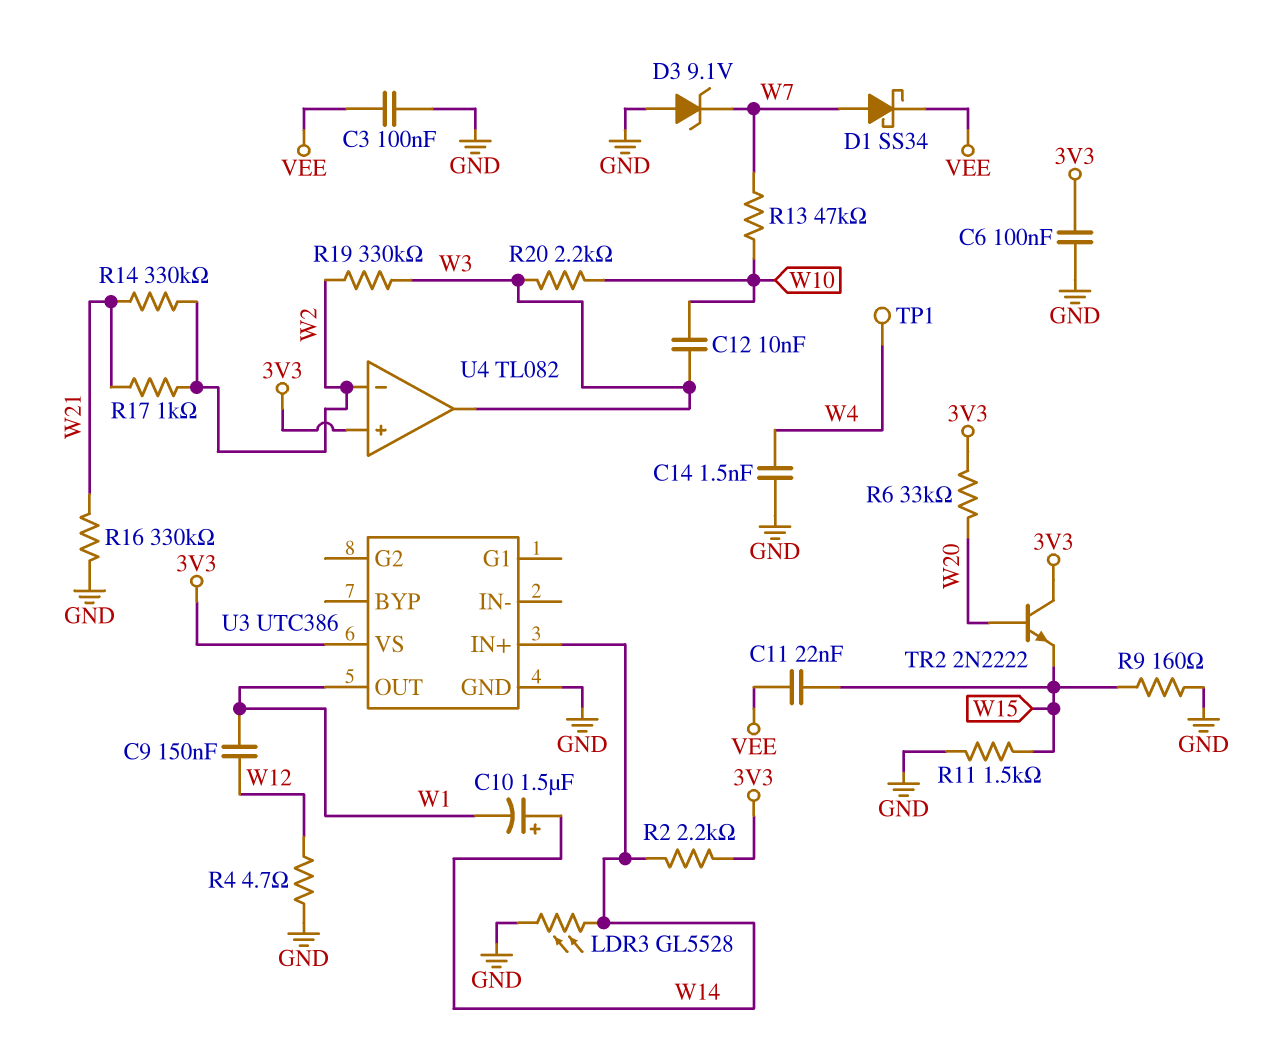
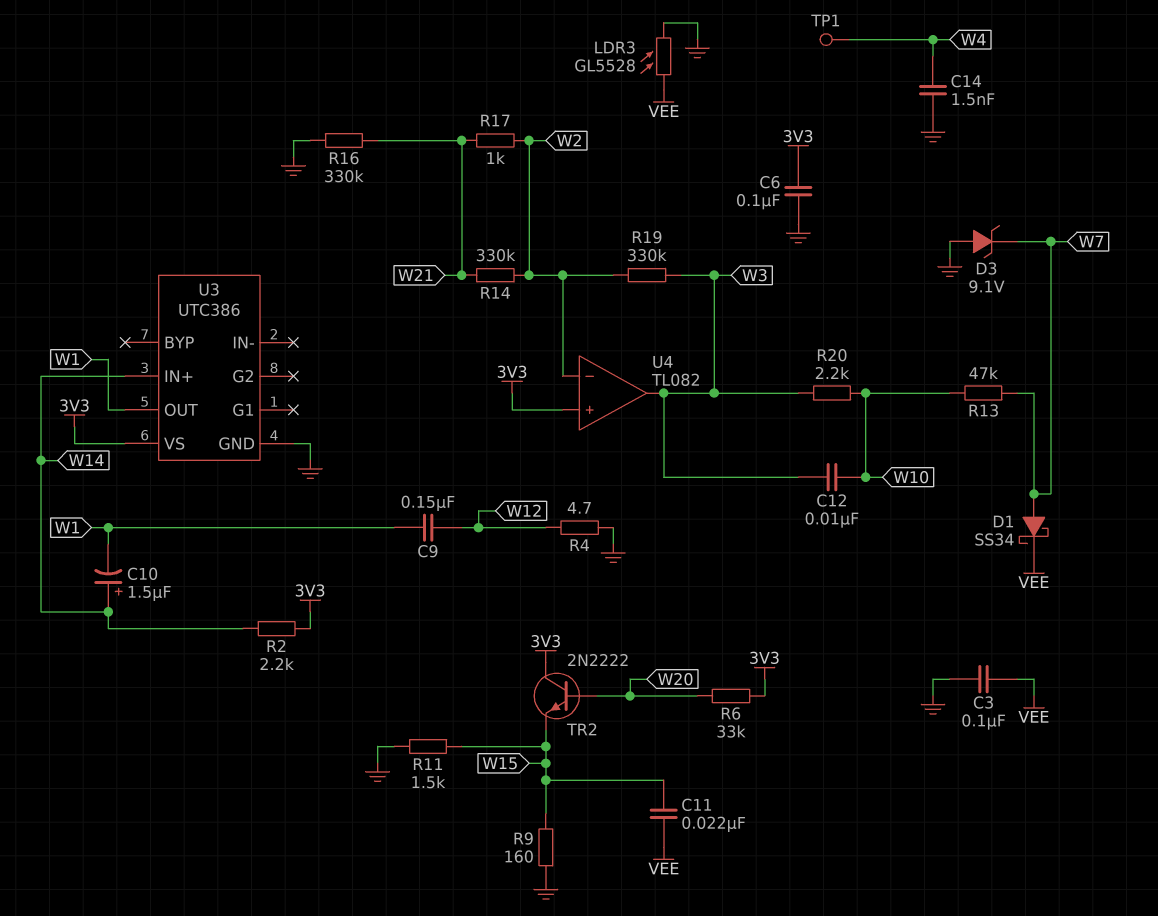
LDR3: GL5528 (GND, W14) -> GL5528 (GND, VEE)

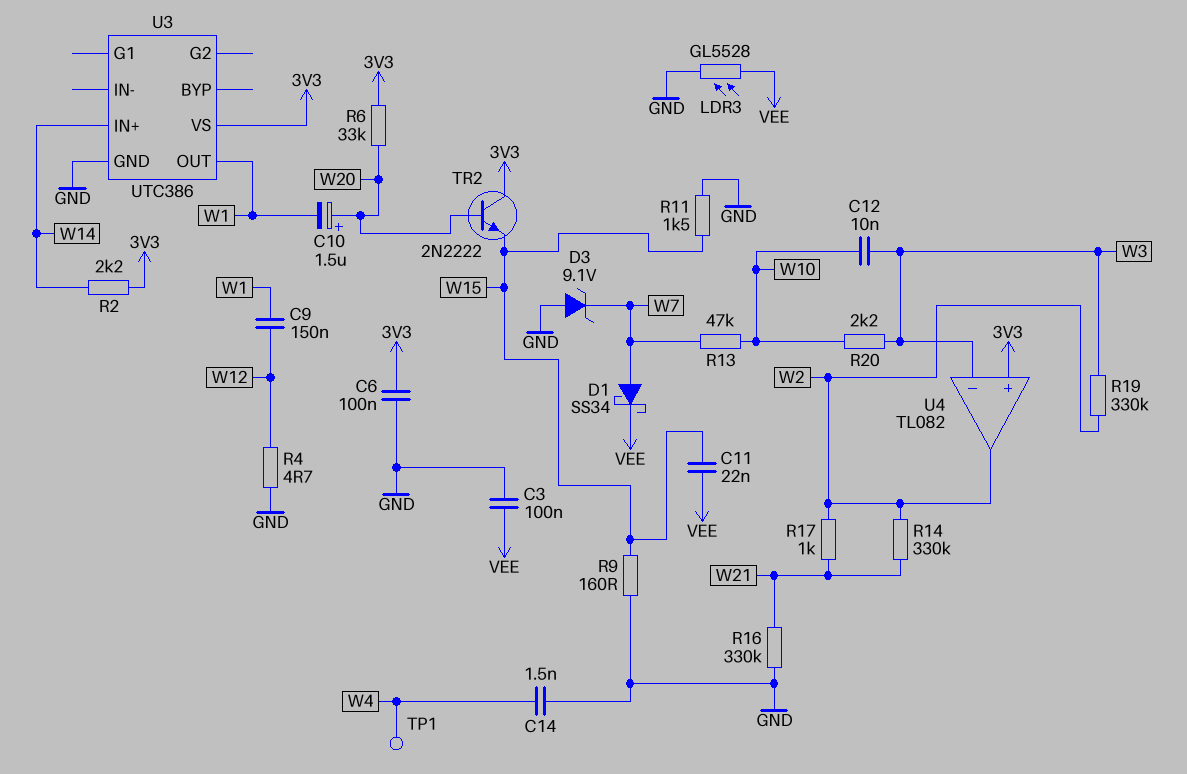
C10: 1.5uF (plus W14, minus W1) -> 1.5uF (plus W20, minus W1)
U4 pin in-: W2 -> W3
U4 pin out: W3 -> W2

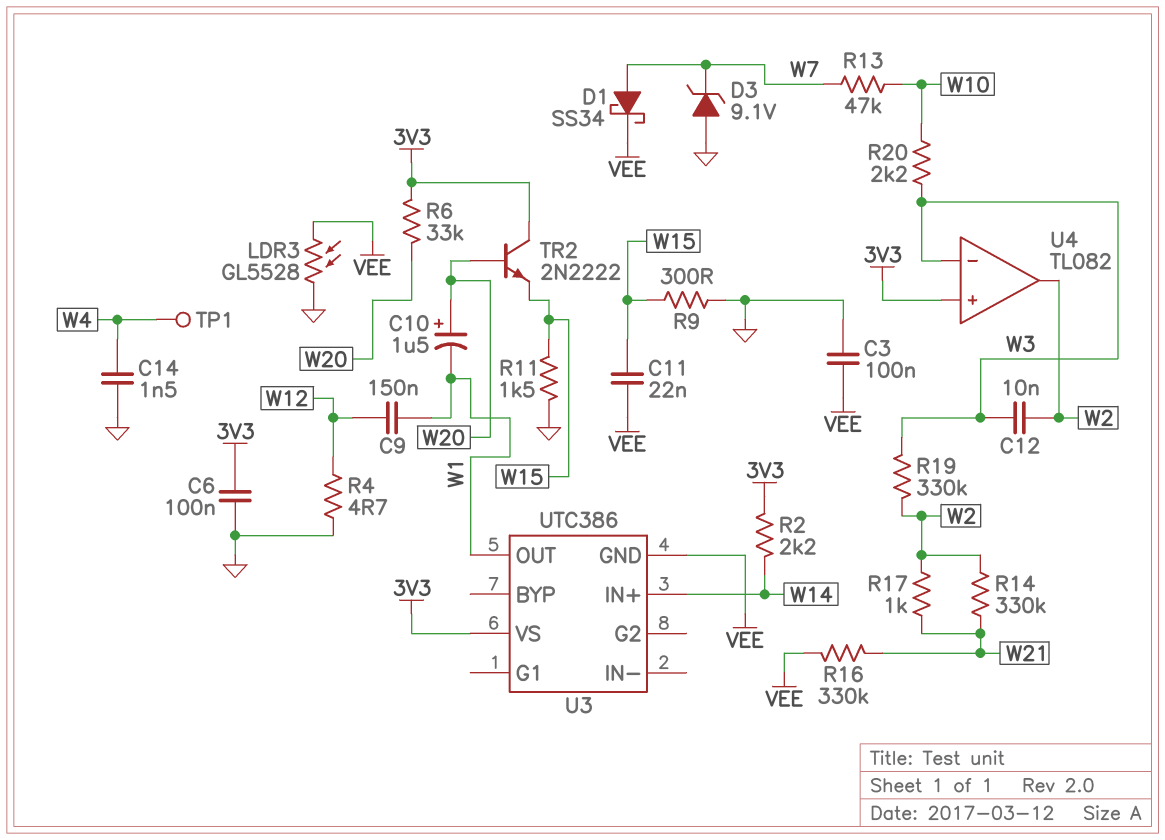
C12: 10nF (W3, W10) -> 10nF (W2, W3)
R9: 160 (GND, W15) -> 300 (GND, W15)
R16: 330k (GND, W21) -> 330k (VEE, W21)
U3 pin GND: GND -> VEE

